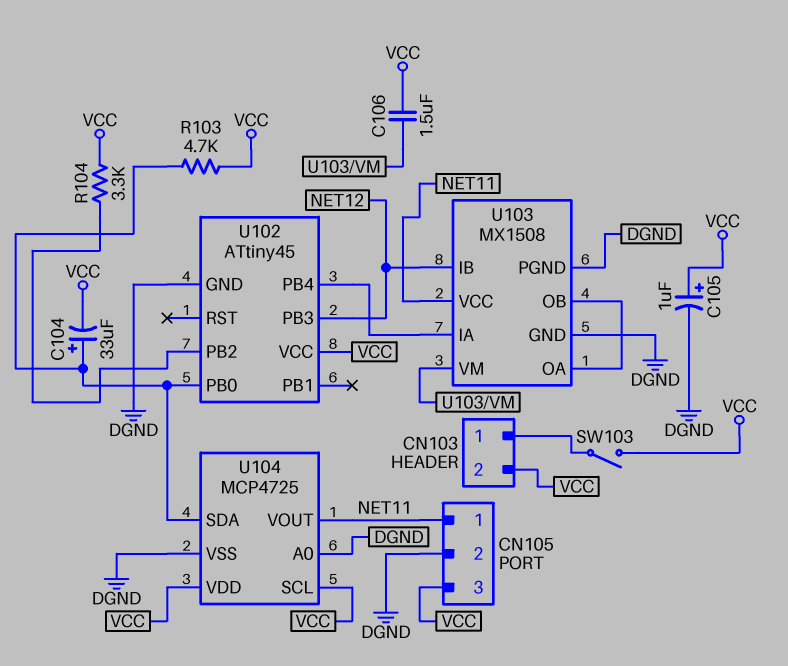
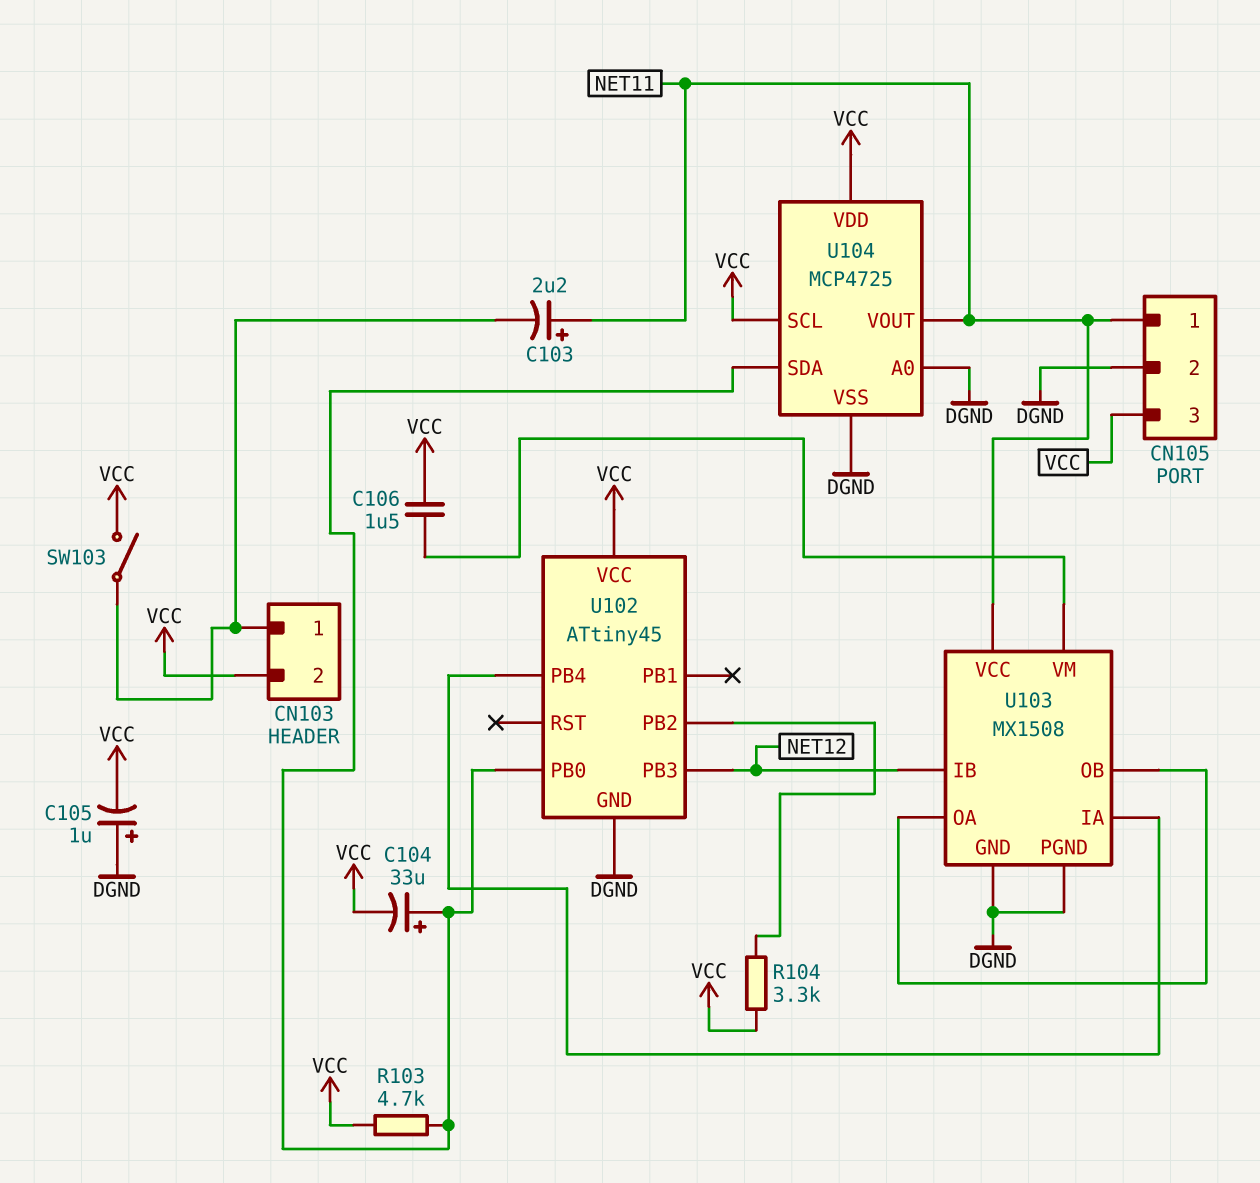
C103: none -> 2.2uF (plus NET11, minus CN103/1)
C105: 1uF (plus VCC, minus DGND) -> 1uF (plus DGND, minus VCC)

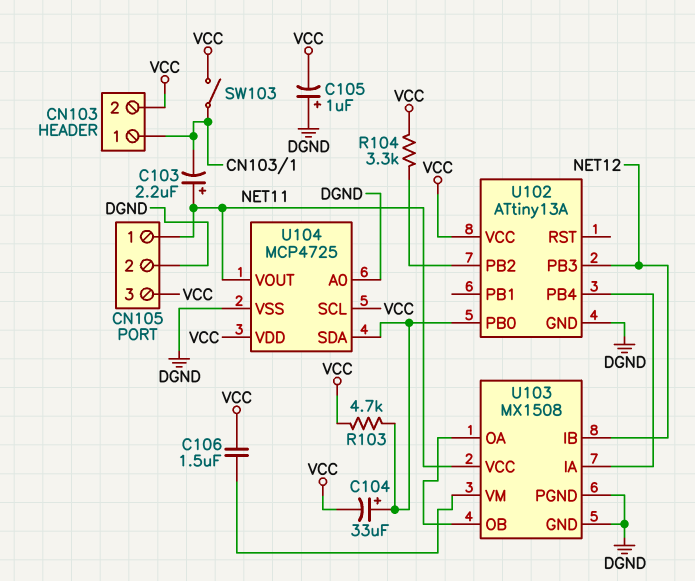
U102: ATtiny45 -> ATtiny13A

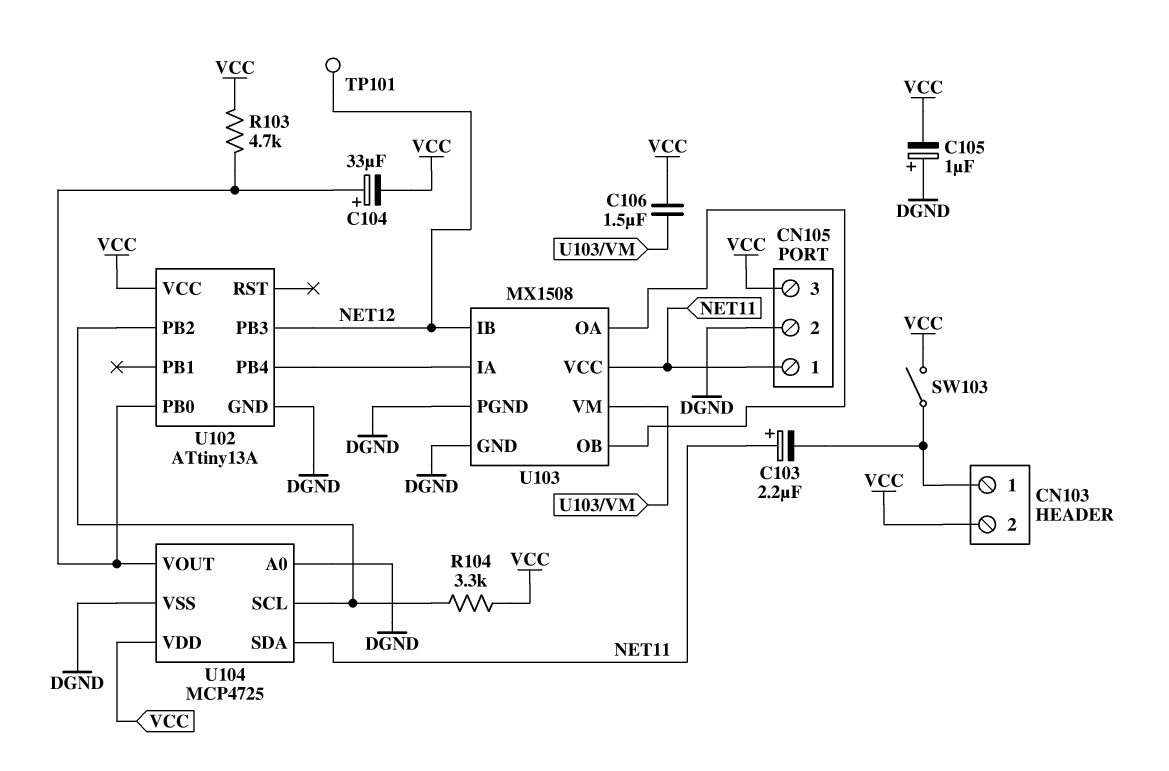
TP101: none -> test point (NET12)
U104 pin SCL: VCC -> U102/PB2
U104 pin SDA: U102/PB0 -> NET11
U104 pin VOUT: NET11 -> U102/PB0

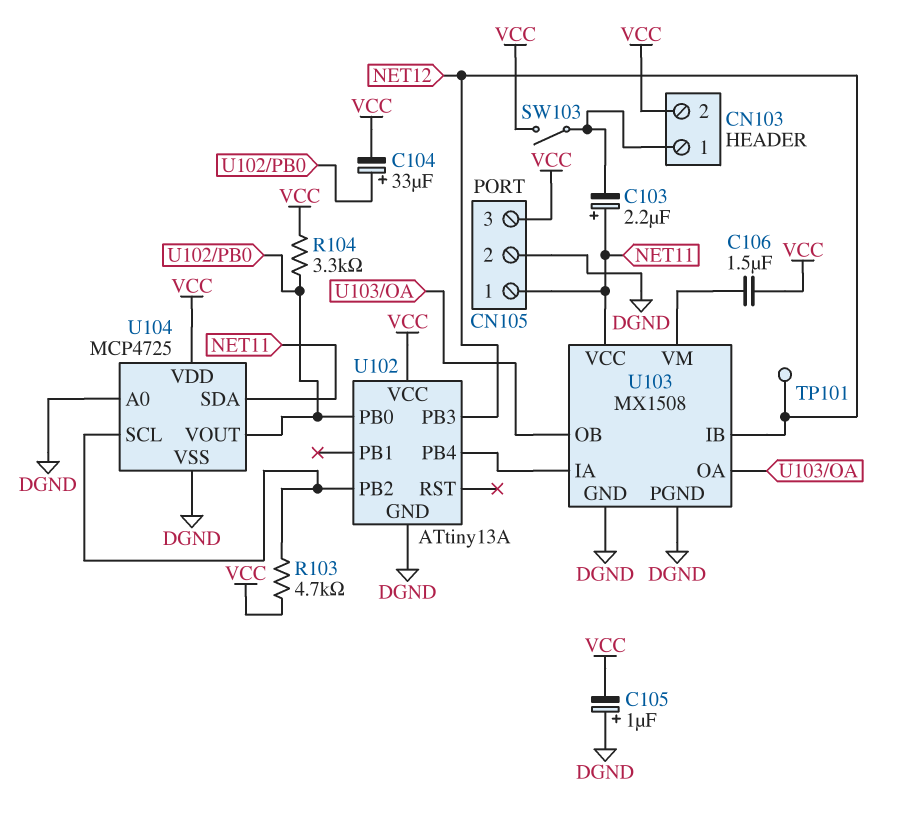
R103: 4.7k (U102/PB0, VCC) -> 4.7k (U102/PB2, VCC)
R104: 3.3k (U102/PB2, VCC) -> 3.3k (U102/PB0, VCC)

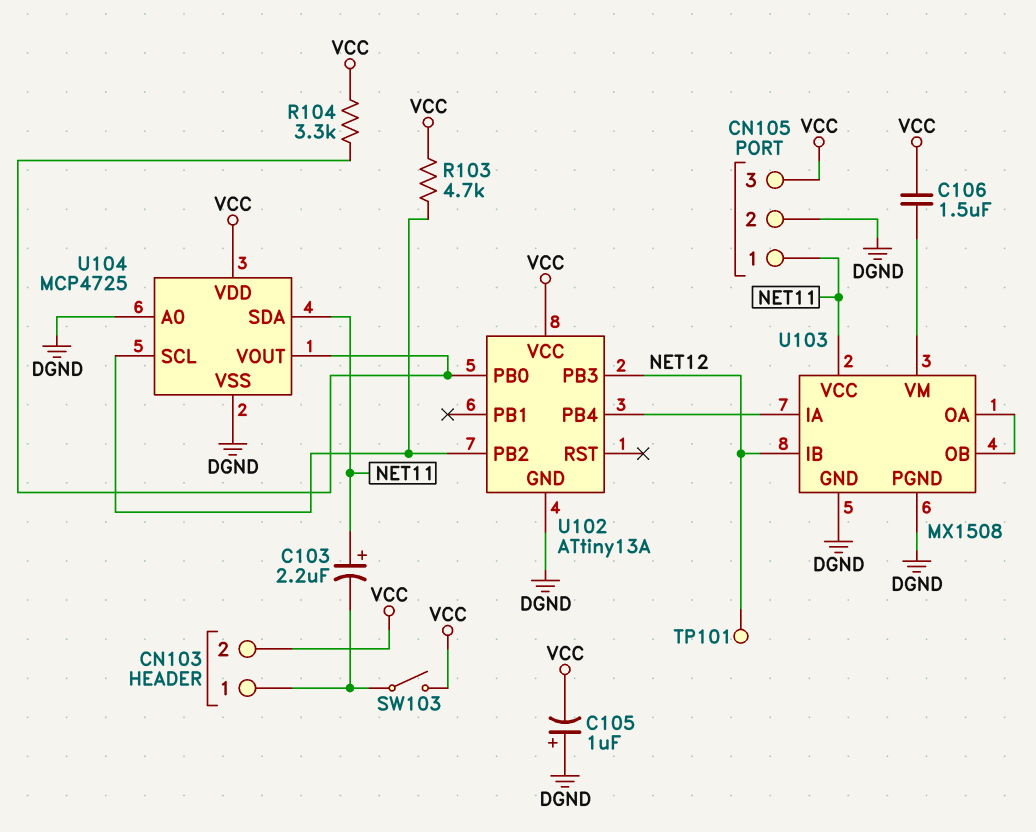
C104: 33uF (plus U102/PB0, minus VCC) -> none

